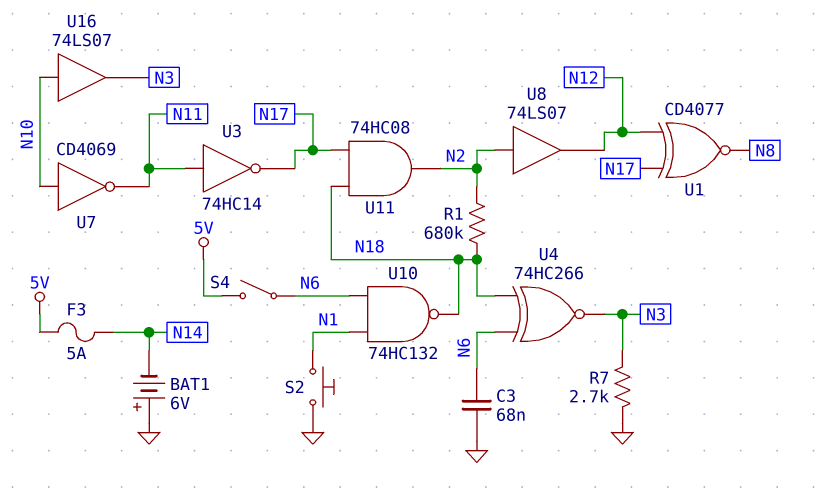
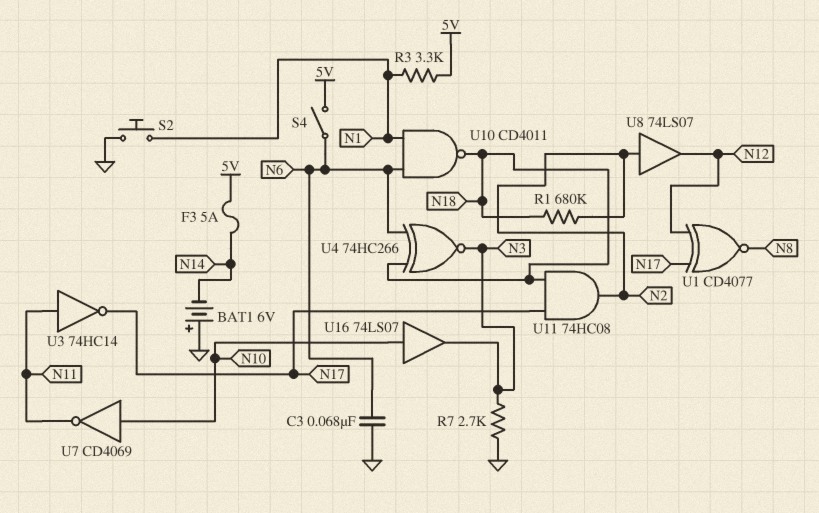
R3: none -> 3.3k (5V, N1)
U10: NAND 74HC132 (in N1, in N6, out N18) -> NAND CD4011 (in N1, in N6, out N18)

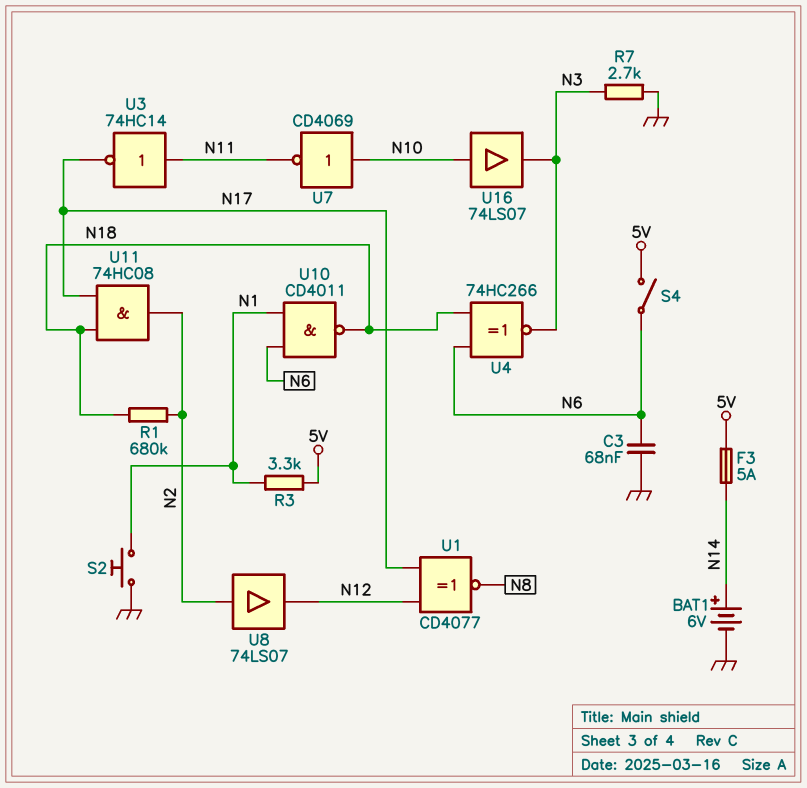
BAT1: 6V (plus GND, minus N14) -> 6V (plus N14, minus GND)

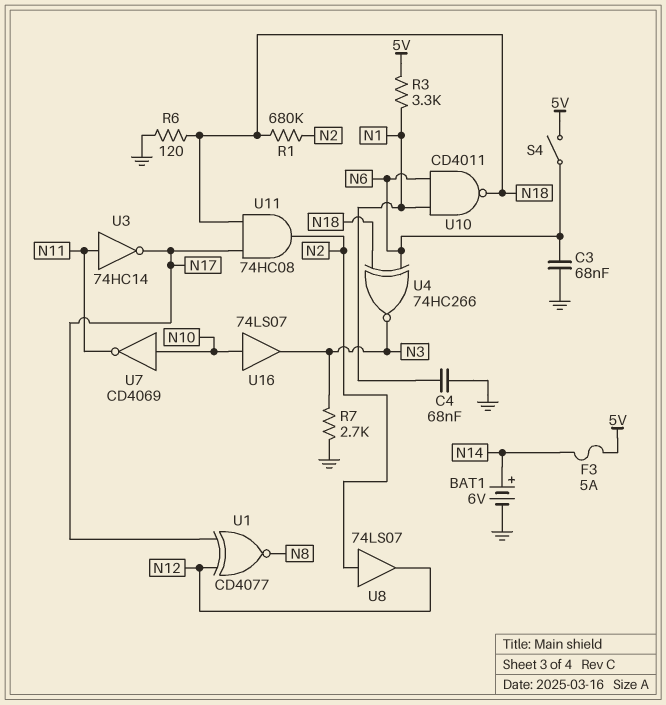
C4: none -> 68nF (GND, N1)
R6: none -> 120 (GND, N18)
S2: button (GND, N1) -> none

